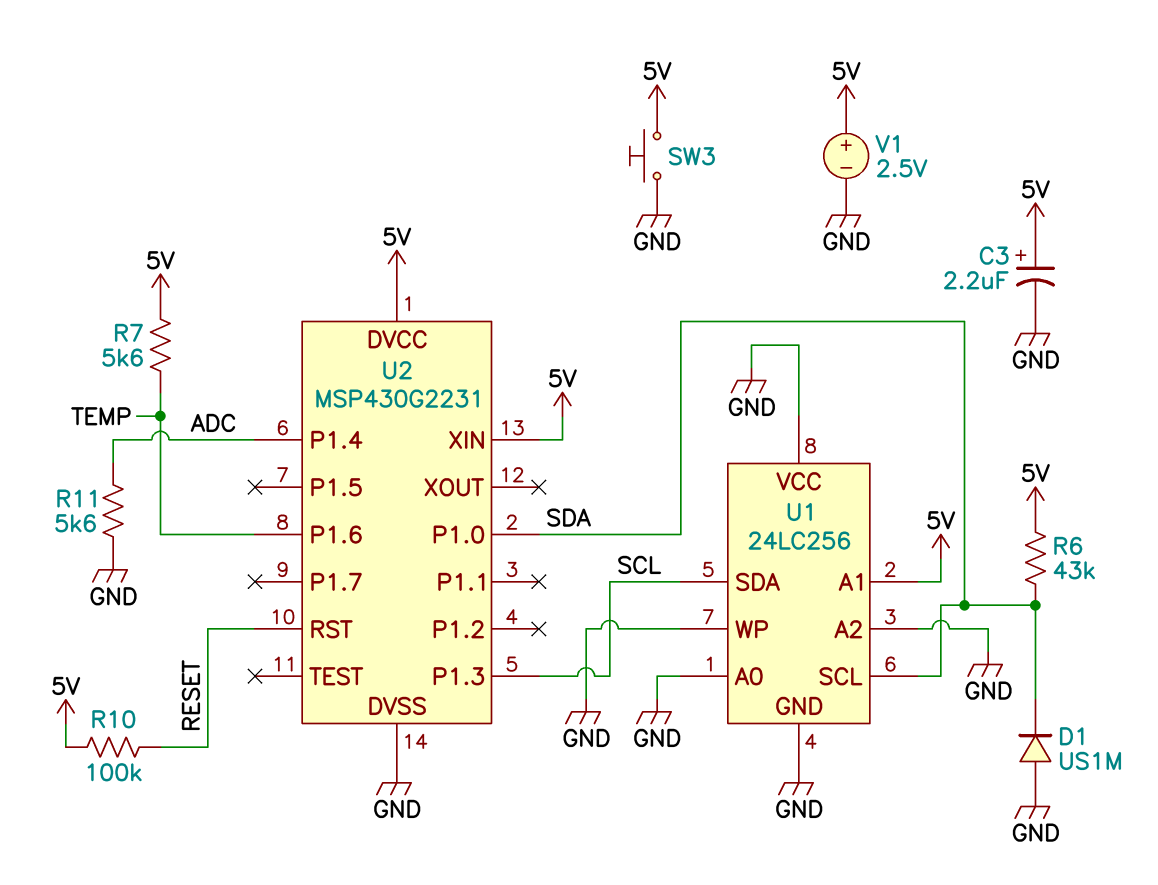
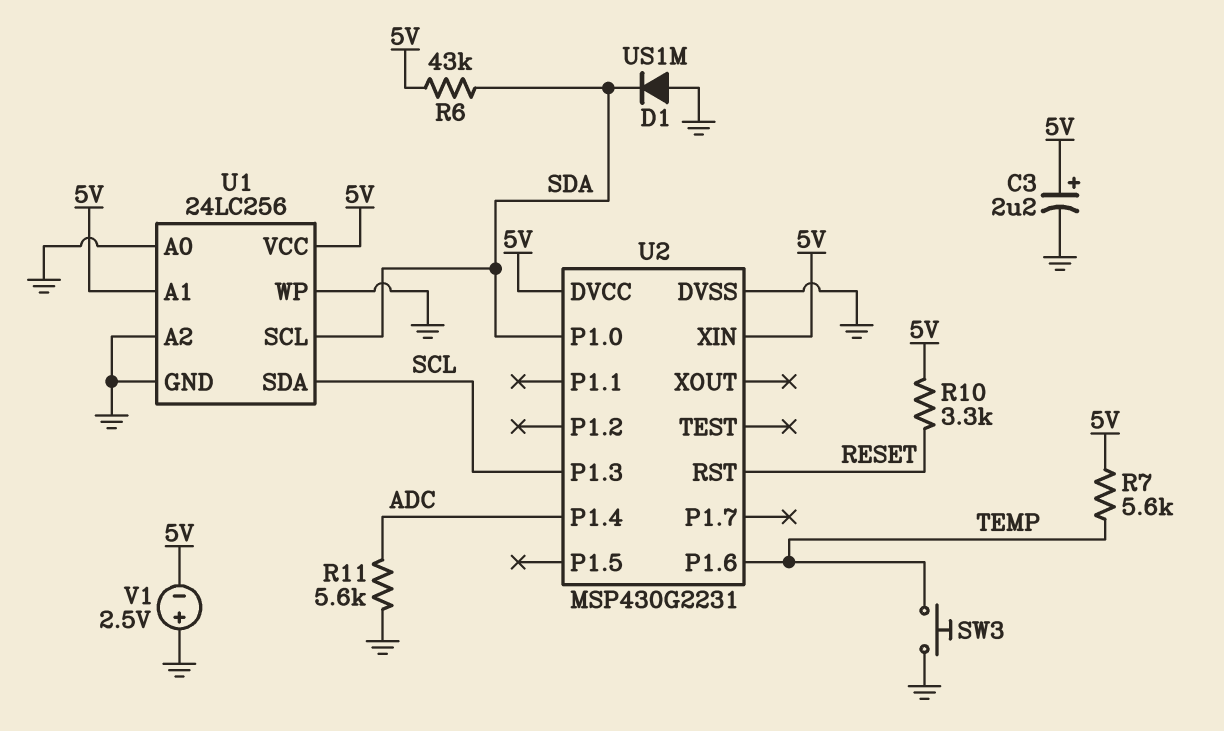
R10: 100k (5V, RESET) -> 3.3k (5V, RESET)
SW3: button (5V, GND) -> button (GND, TEMP)
U1 pin VCC: GND -> 5V
V1: 2.5V (plus 5V, minus GND) -> 2.5V (plus GND, minus 5V)

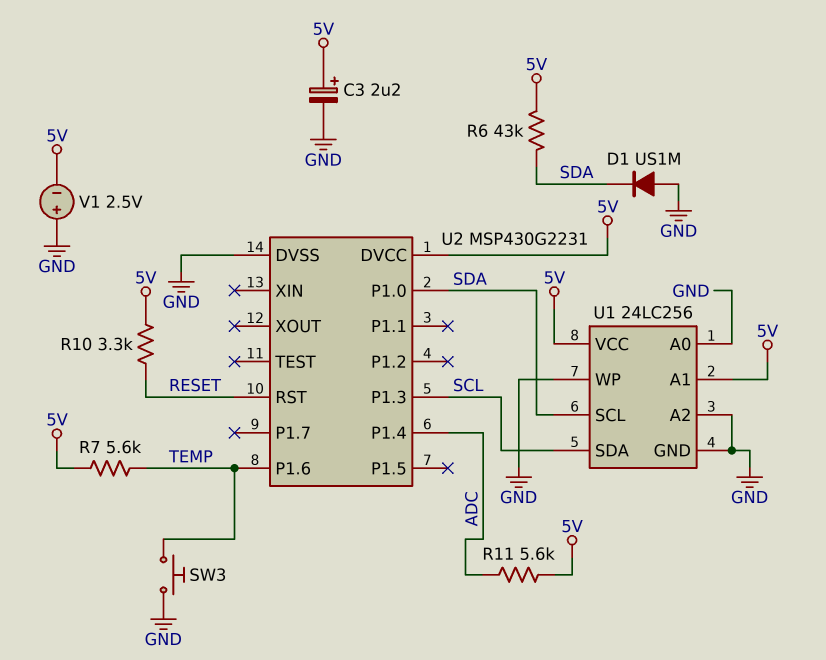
R11: 5.6k (ADC, GND) -> 5.6k (5V, ADC)
U2 pin XIN: 5V -> none

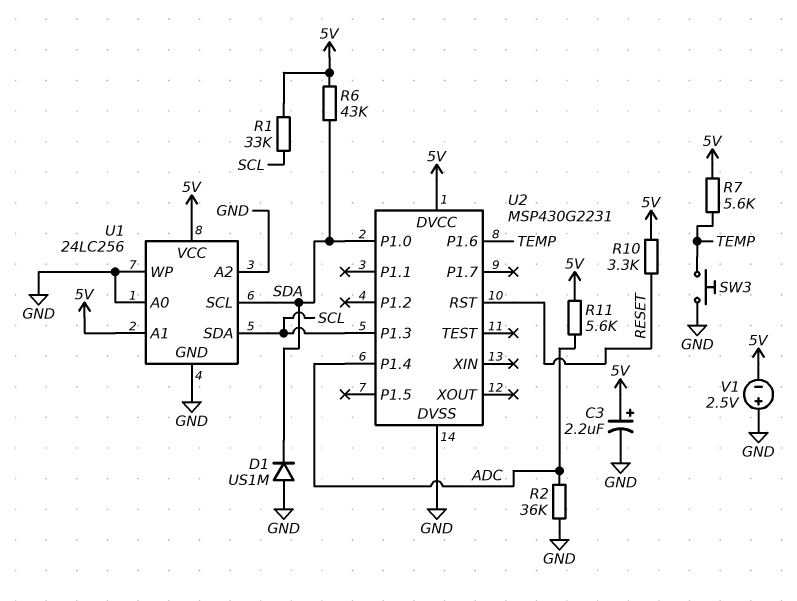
R1: none -> 33k (5V, SCL)
R2: none -> 36k (ADC, GND)

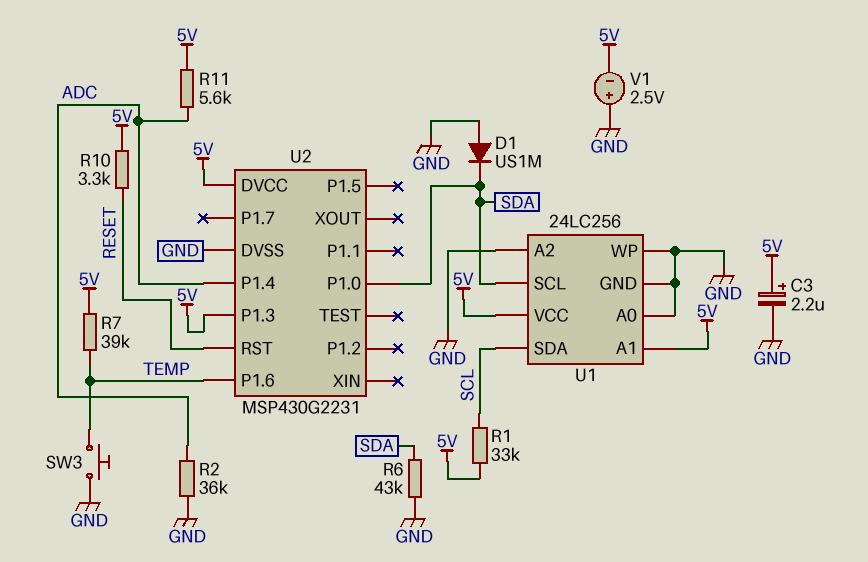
R6: 43k (5V, SDA) -> 43k (GND, SDA)
R7: 5.6k (5V, TEMP) -> 39k (5V, TEMP)
U2 pin P1.3: SCL -> 5V

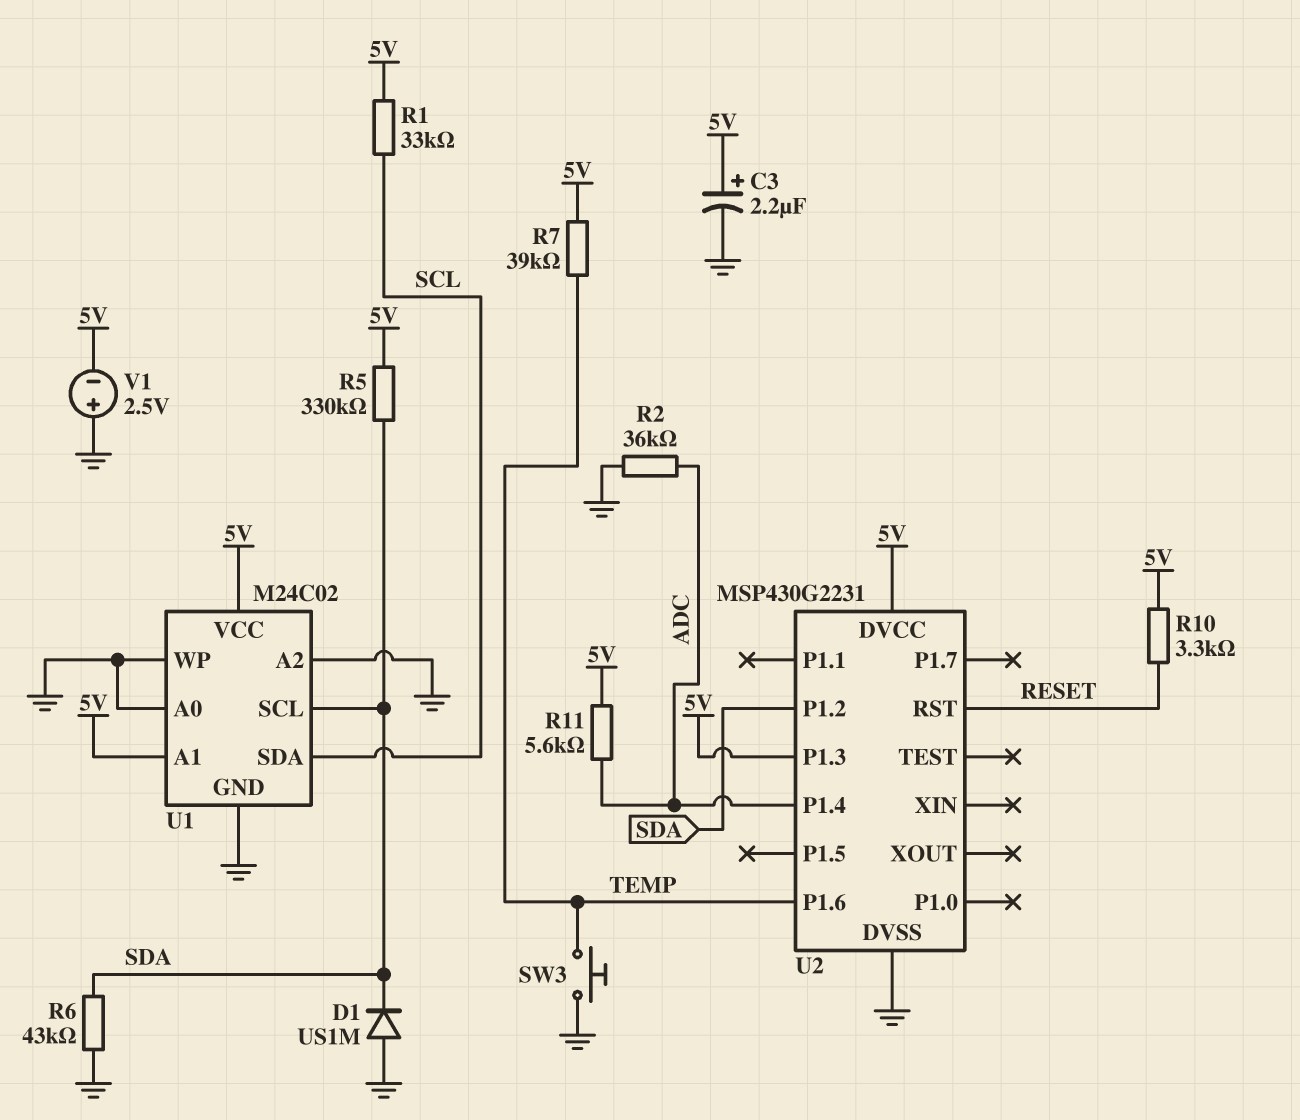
R5: none -> 330k (5V, SDA)
U1: 24LC256 -> M24C02
U2 pin P1.0: SDA -> none
U2 pin P1.2: none -> SDA

